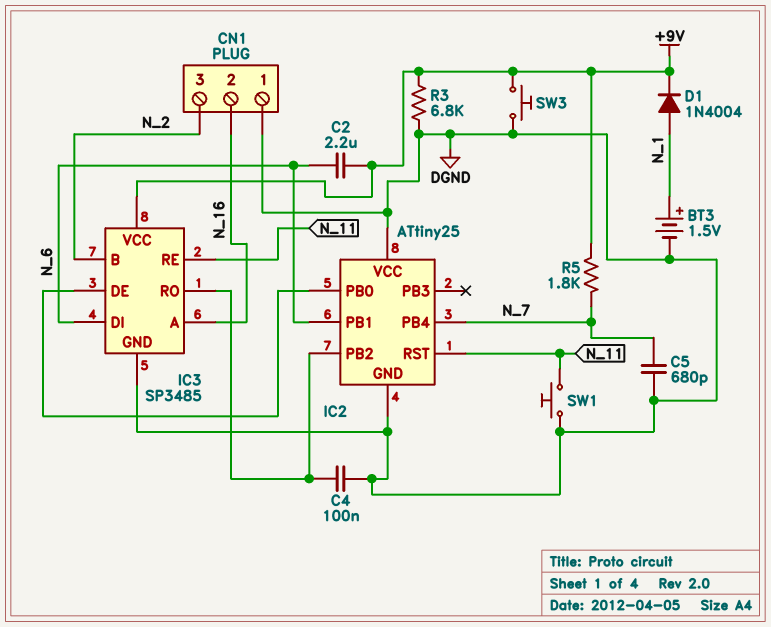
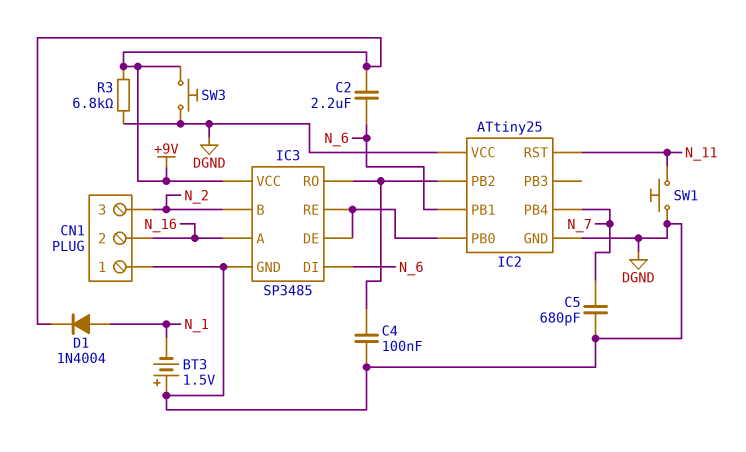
BT3: 1.5V (plus N_1, minus DGND) -> 1.5V (plus DGND, minus N_1)
IC3 pin RE: N_11 -> IC2/PB0
R5: 1.8k (+9V, N_7) -> none

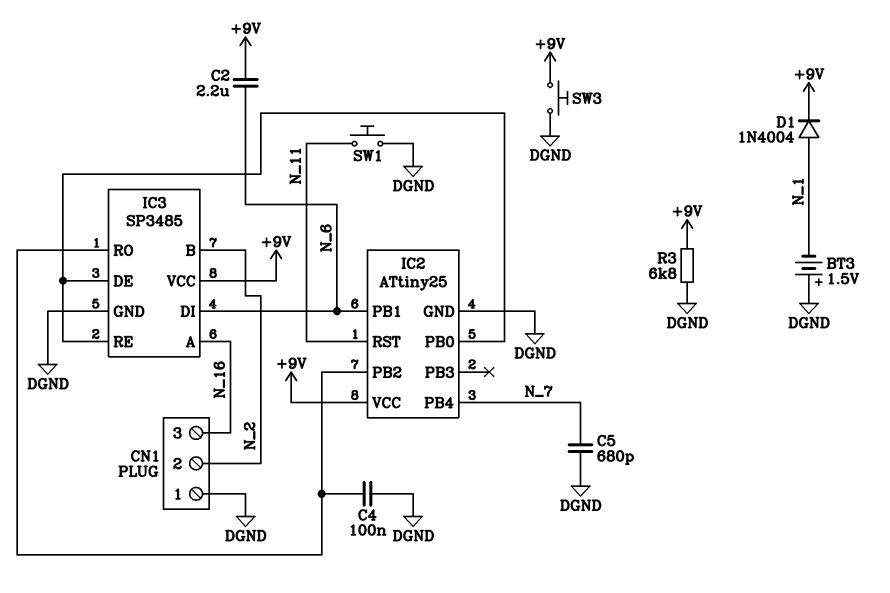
CN1 pin 2: N_16 -> N_2
CN1 pin 3: N_2 -> N_16
IC2 pin VCC: DGND -> +9V

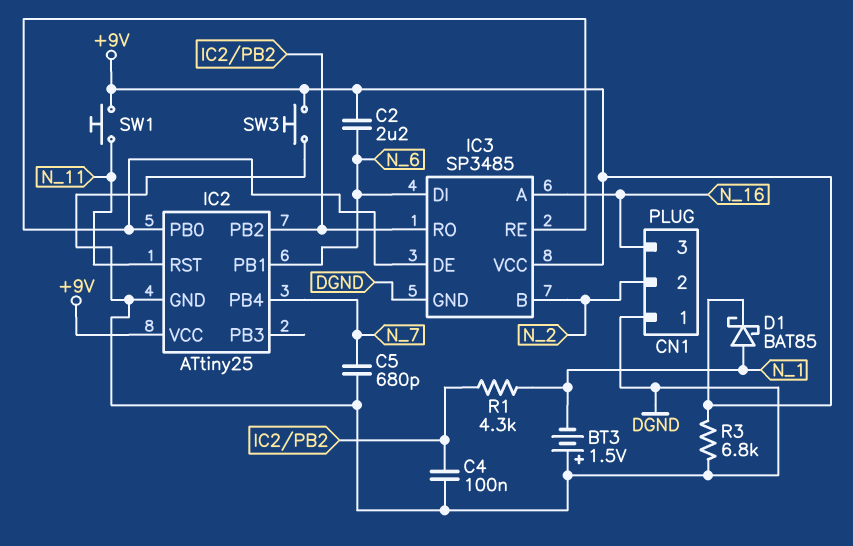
D1: diode 1N4004 (A N_1, K +9V) -> schottky BAT85 (A N_1, K +9V)
R1: none -> 4.3k (IC2/PB2, N_1)
SW1: button (DGND, N_11) -> button (+9V, N_11)

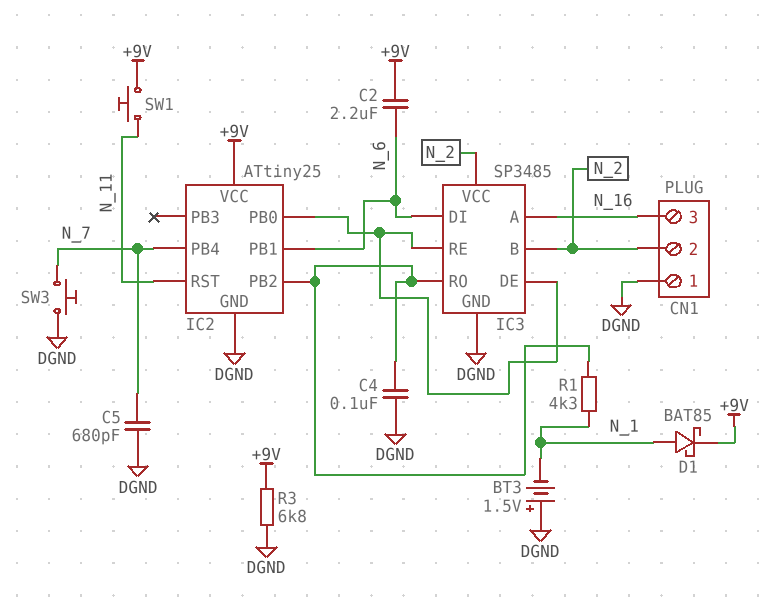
IC3 pin VCC: +9V -> N_2
SW3: button (+9V, DGND) -> button (DGND, N_7)

